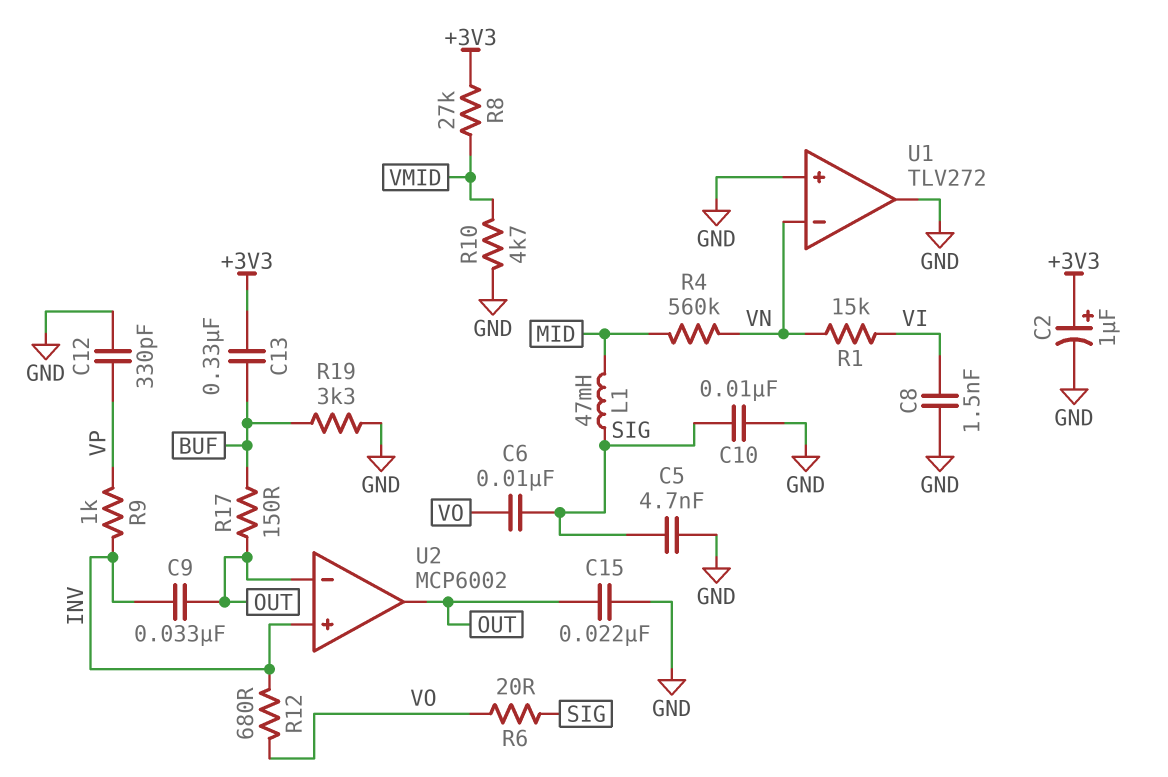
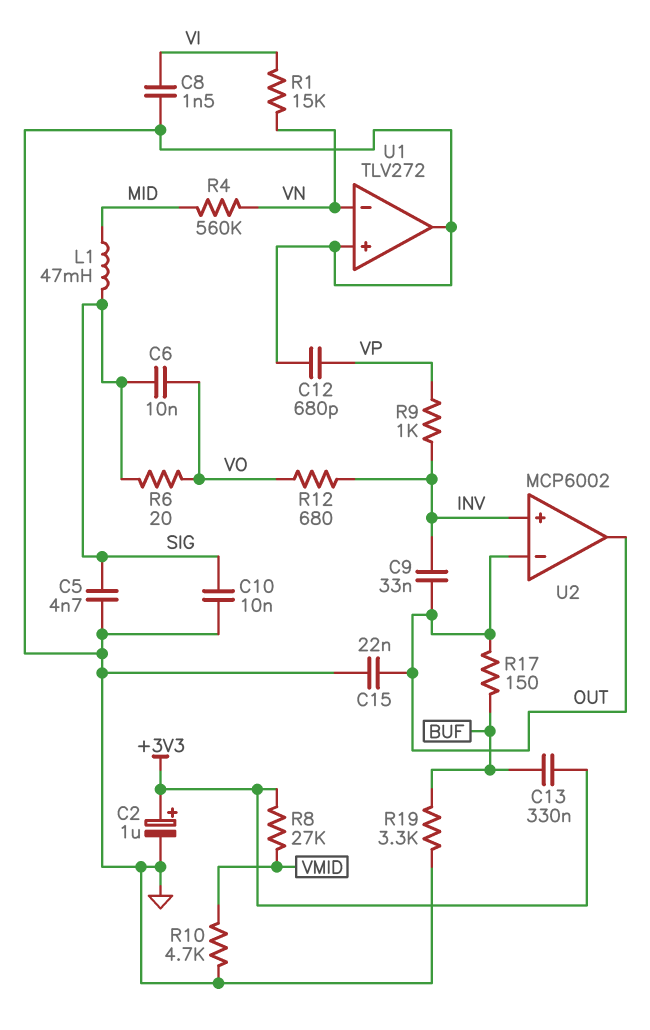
C12: 330pF (GND, VP) -> 680pF (GND, VP)

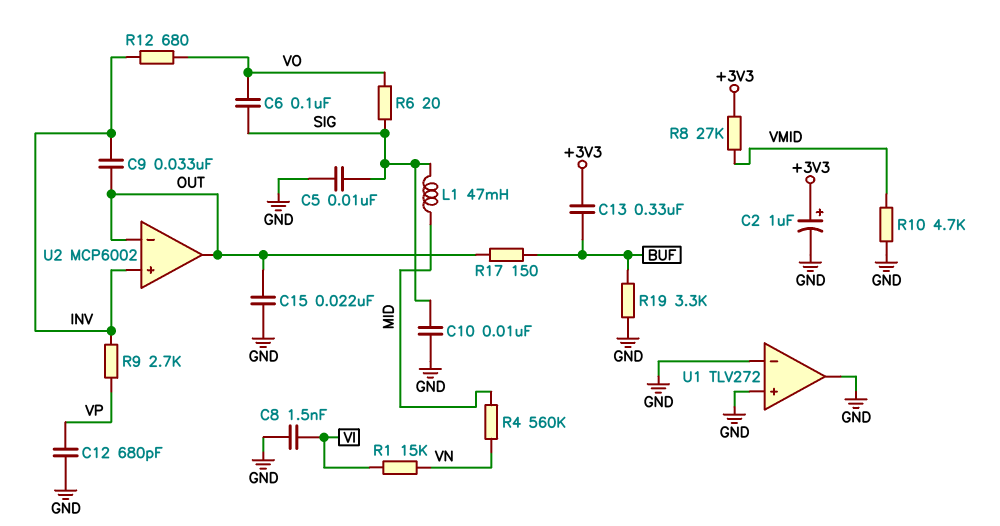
C5: 4.7nF (GND, SIG) -> 10nF (GND, SIG)
C6: 10nF (SIG, VO) -> 100nF (SIG, VO)
R9: 1k (INV, VP) -> 2.7k (INV, VP)
U1 pin in-: VN -> GND

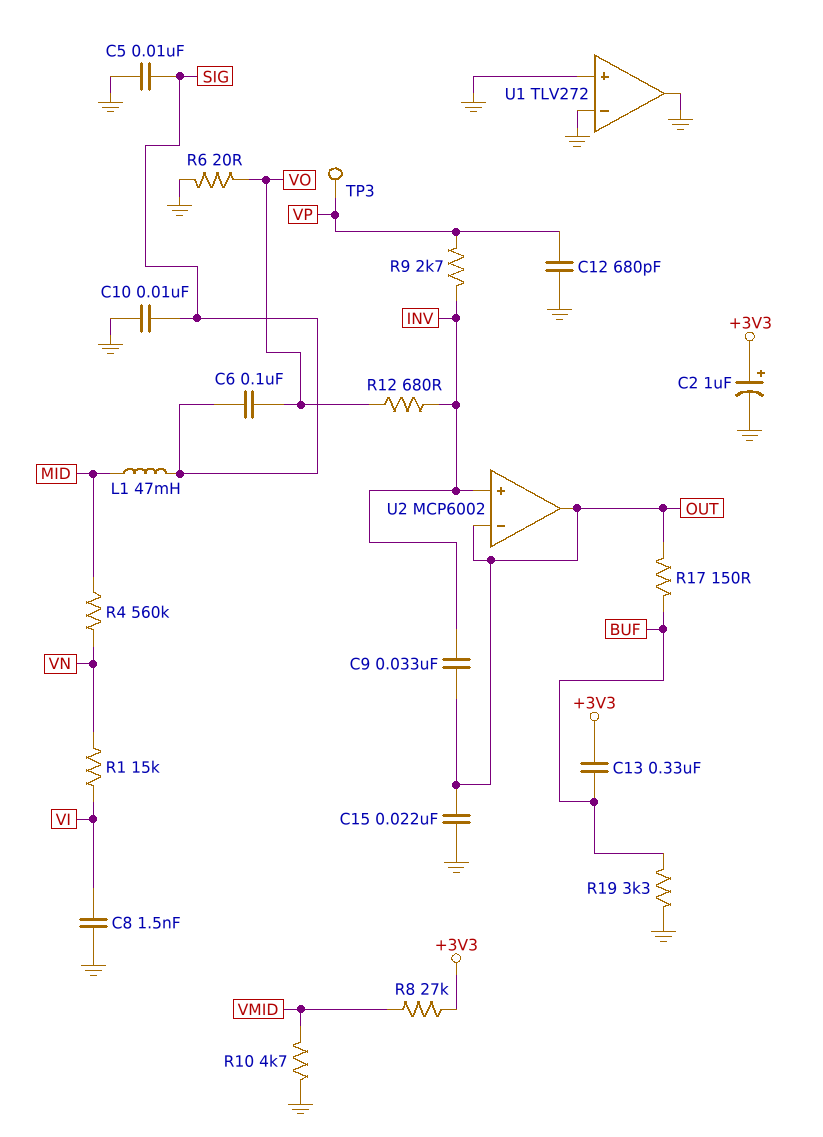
R6: 20 (SIG, VO) -> 20 (GND, VO)
TP3: none -> test point (VP)

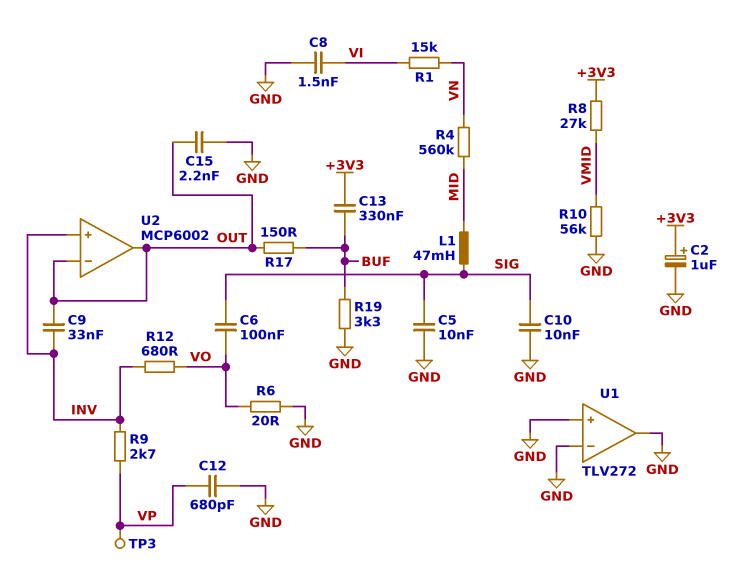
C15: 22nF (GND, OUT) -> 2.2nF (GND, OUT)
R10: 4.7k (GND, VMID) -> 56k (GND, VMID)

